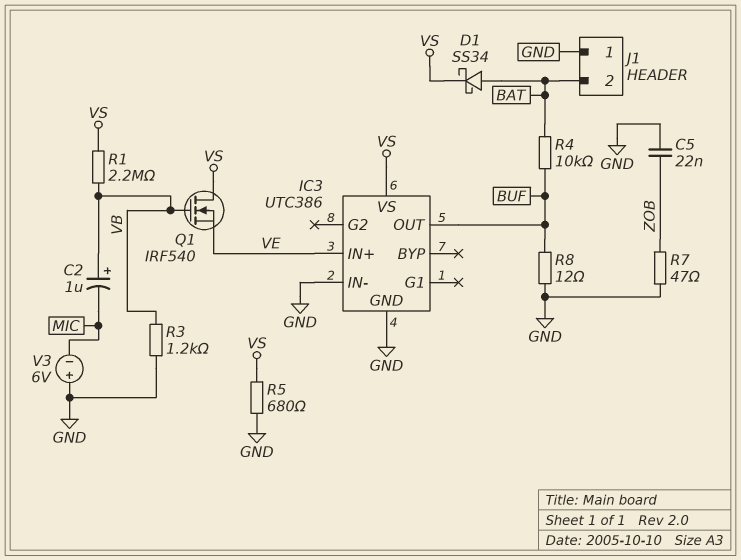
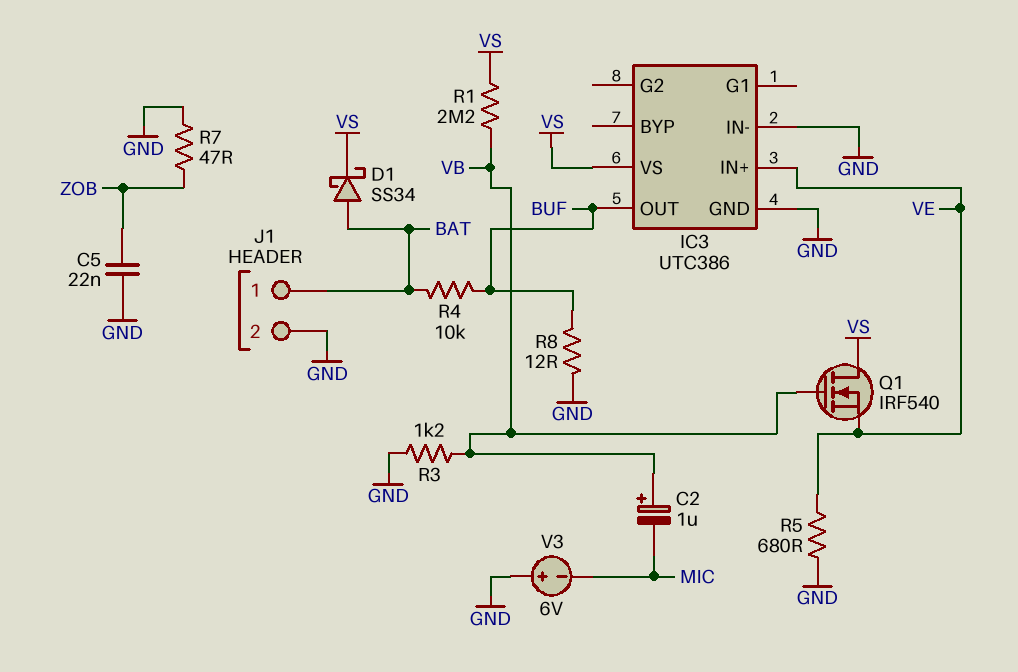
J1 pin 1: GND -> BAT
J1 pin 2: BAT -> GND
R5: 680 (GND, VS) -> 680 (GND, VE)

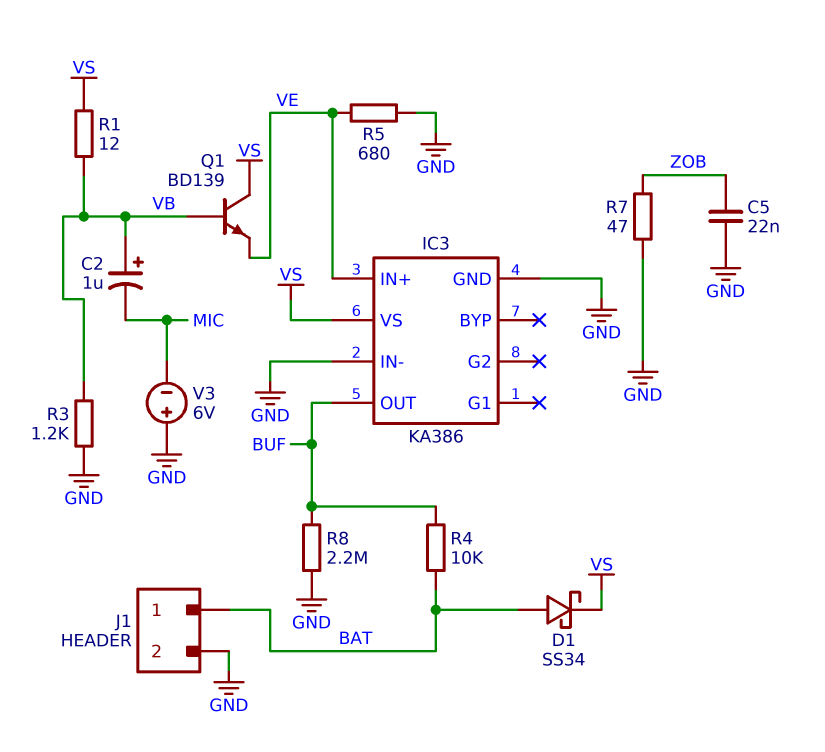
IC3: UTC386 -> KA386
Q1: NMOS IRF540 (G VB, D VS, S VE) -> NPN BD139 (B VB, C VS, E VE)
R1: 2.2M (VB, VS) -> 12 (VB, VS)
R8: 12 (BUF, GND) -> 2.2M (BUF, GND)

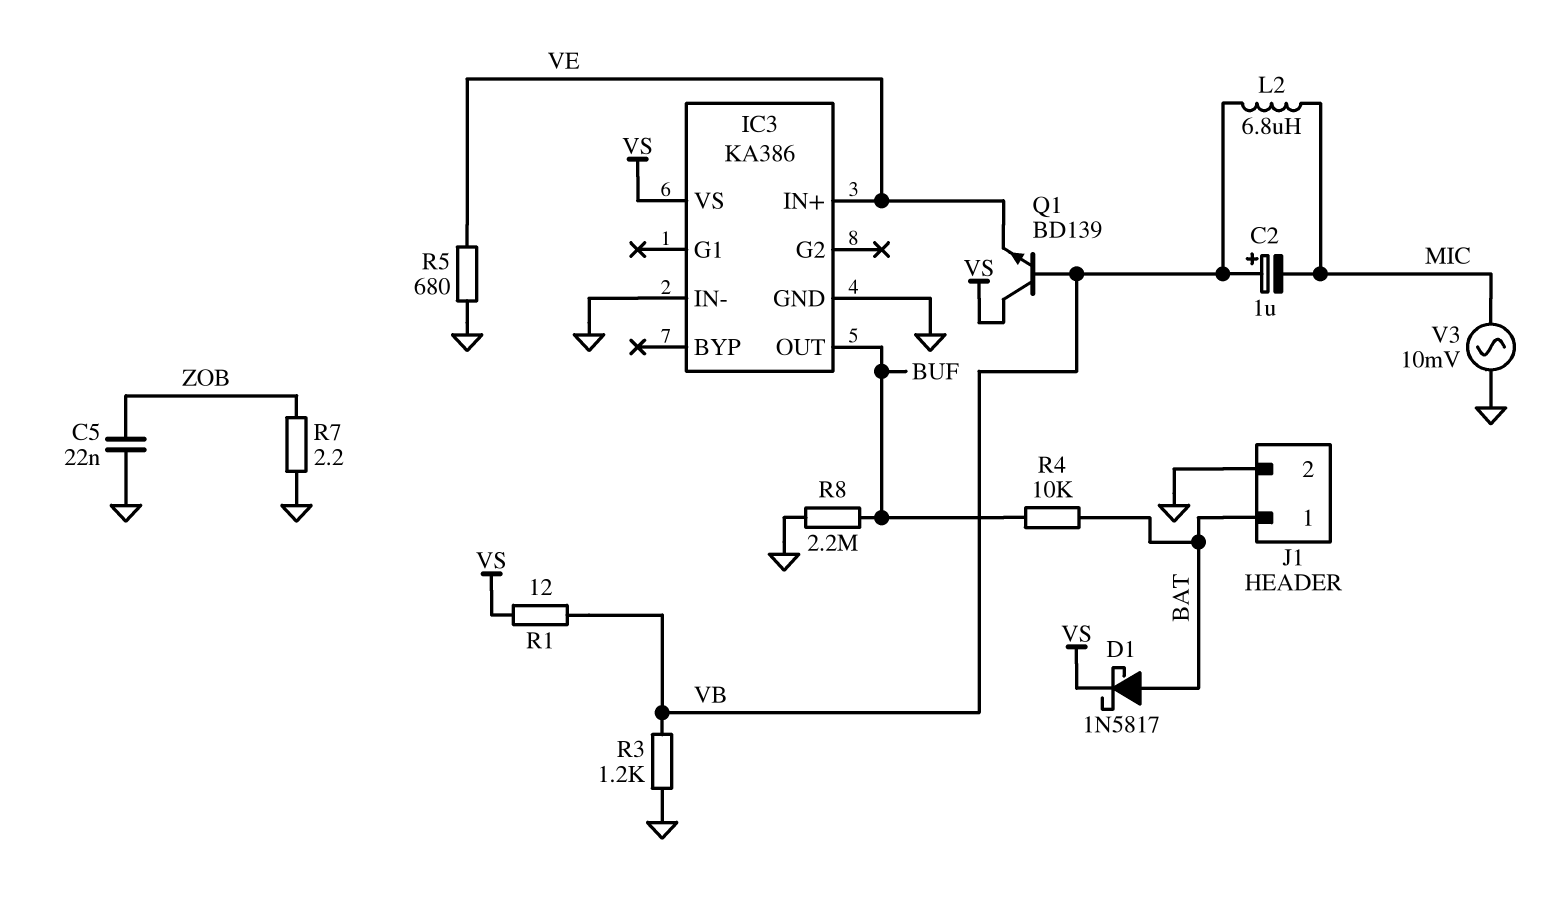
D1: schottky SS34 (A BAT, K VS) -> schottky 1N5817 (A BAT, K VS)
L2: none -> 6.8uH (MIC, VB)
R7: 47 (GND, ZOB) -> 2.2 (GND, ZOB)
V3: 6V (plus GND, minus MIC) -> AC 10mV (GND, MIC)

